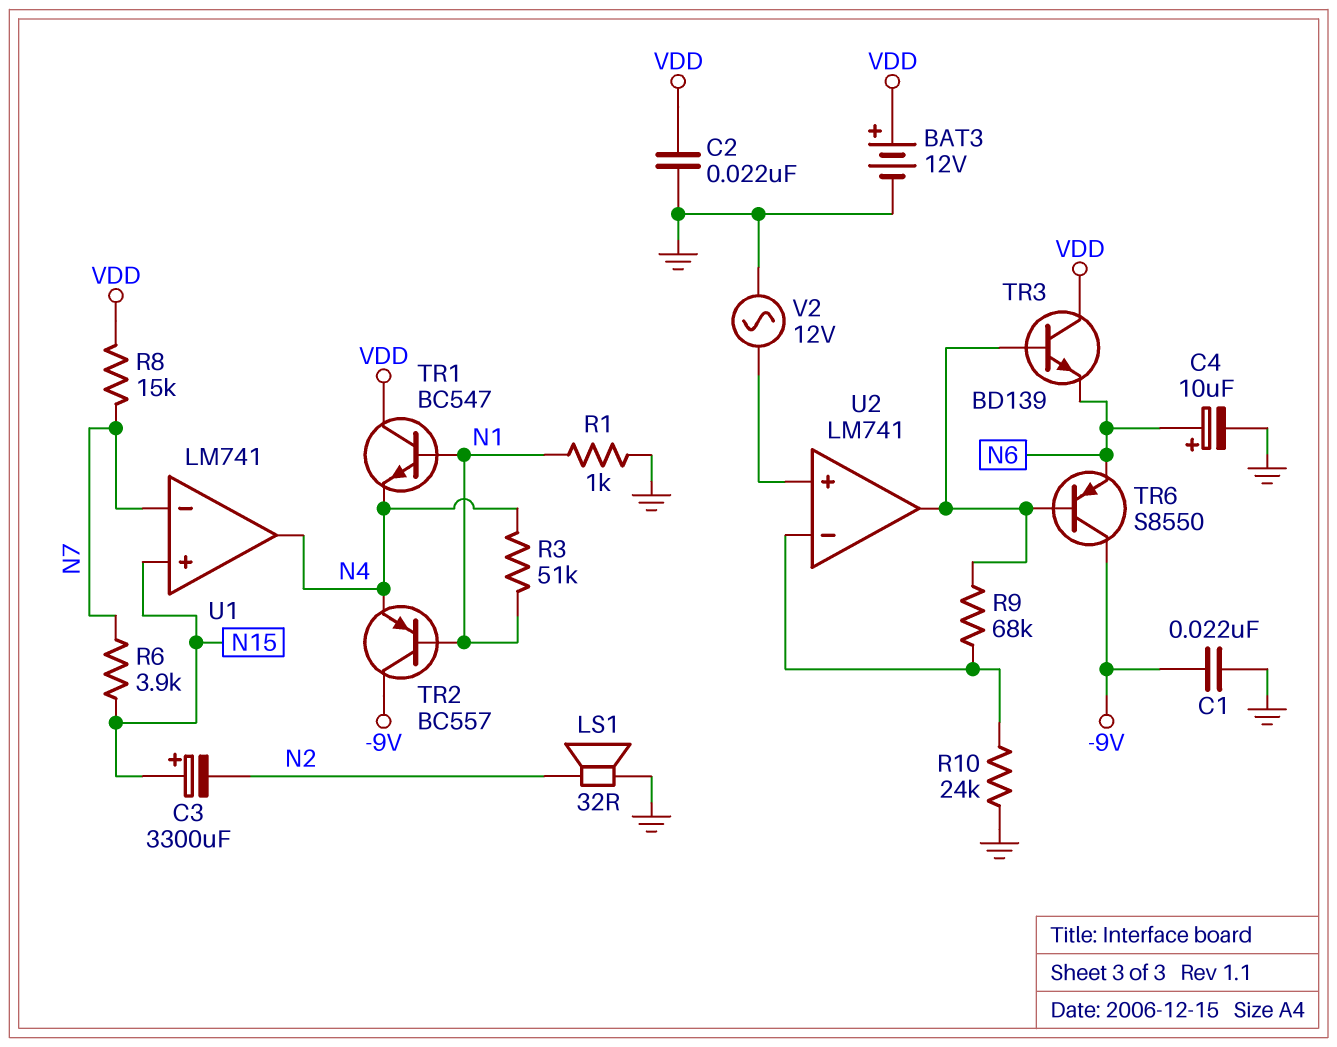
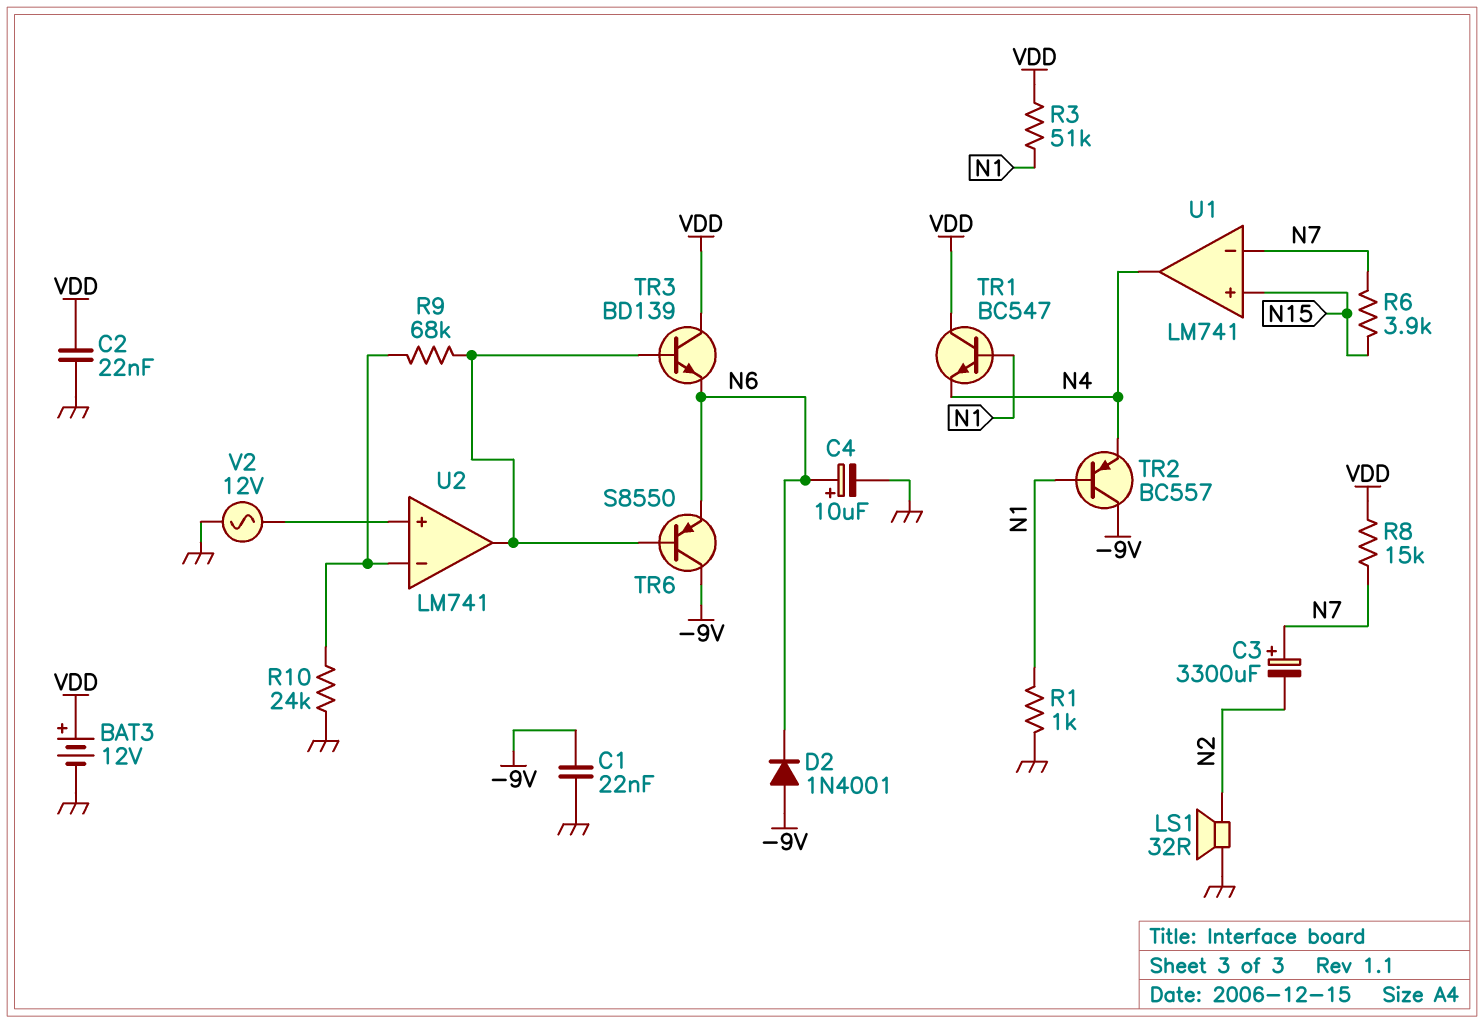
C3: 3300uF (plus N15, minus N2) -> 3300uF (plus N7, minus N2)
D2: none -> diode 1N4001 (A -9V, K N6)
R3: 51k (N1, N4) -> 51k (N1, VDD)

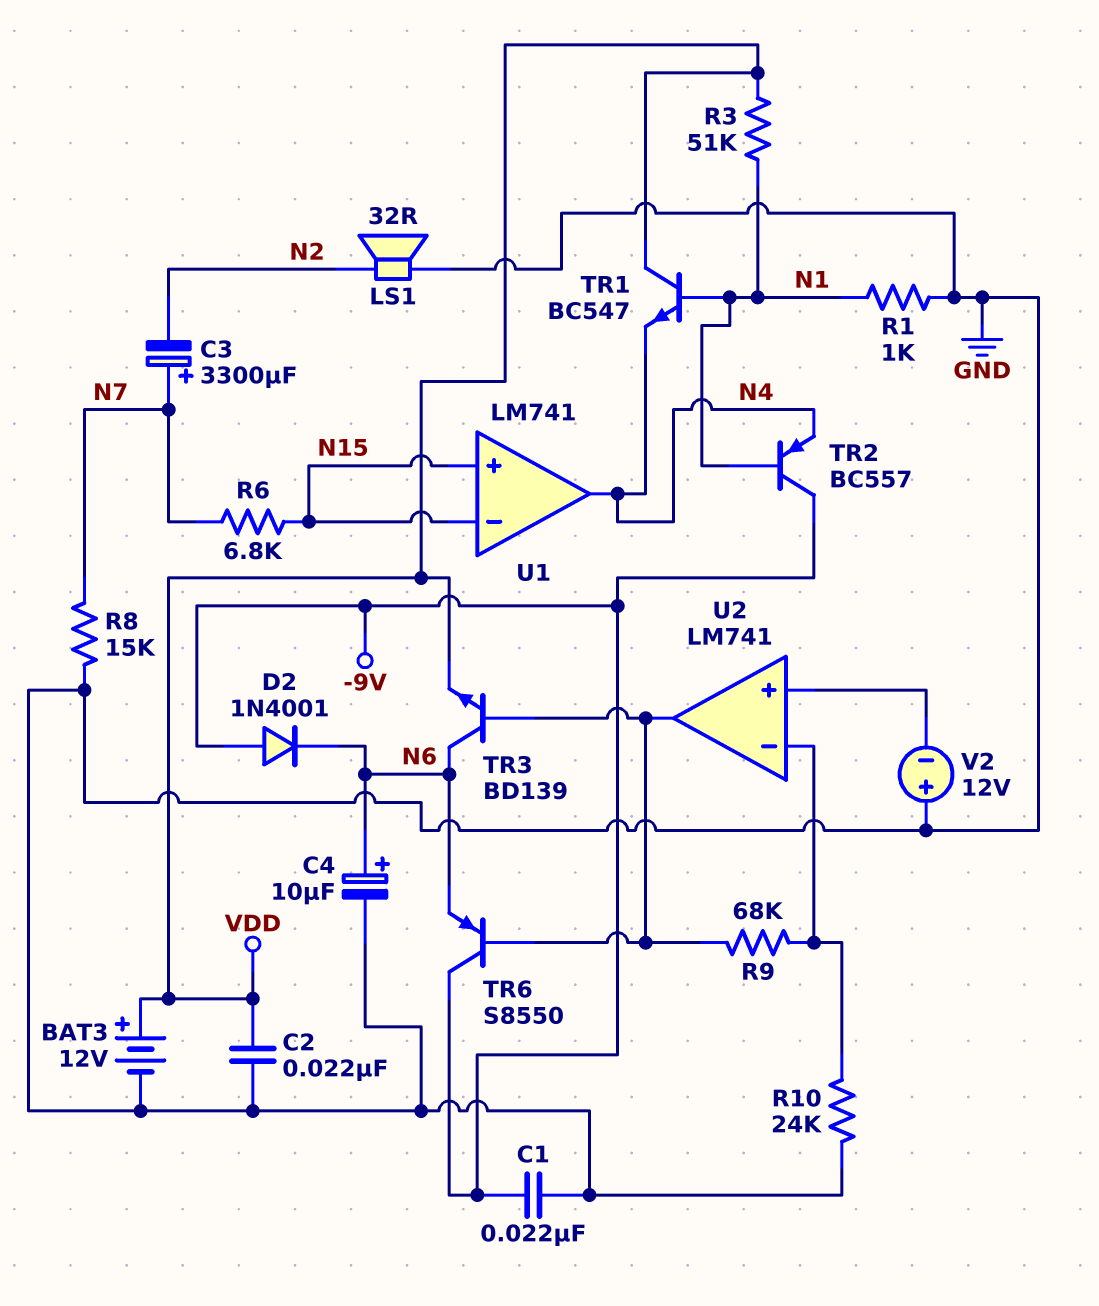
R6: 3.9k (N7, N15) -> 6.8k (N7, N15)
R8: 15k (N7, VDD) -> 15k (GND, N7)
TR3: NPN BD139 (B U2/out, C VDD, E N6) -> NPN BD139 (B U2/out, C N6, E VDD)
U1 pin in-: N7 -> N15
V2: AC 12V (GND, U2/in+) -> 12V (plus GND, minus U2/in+)

